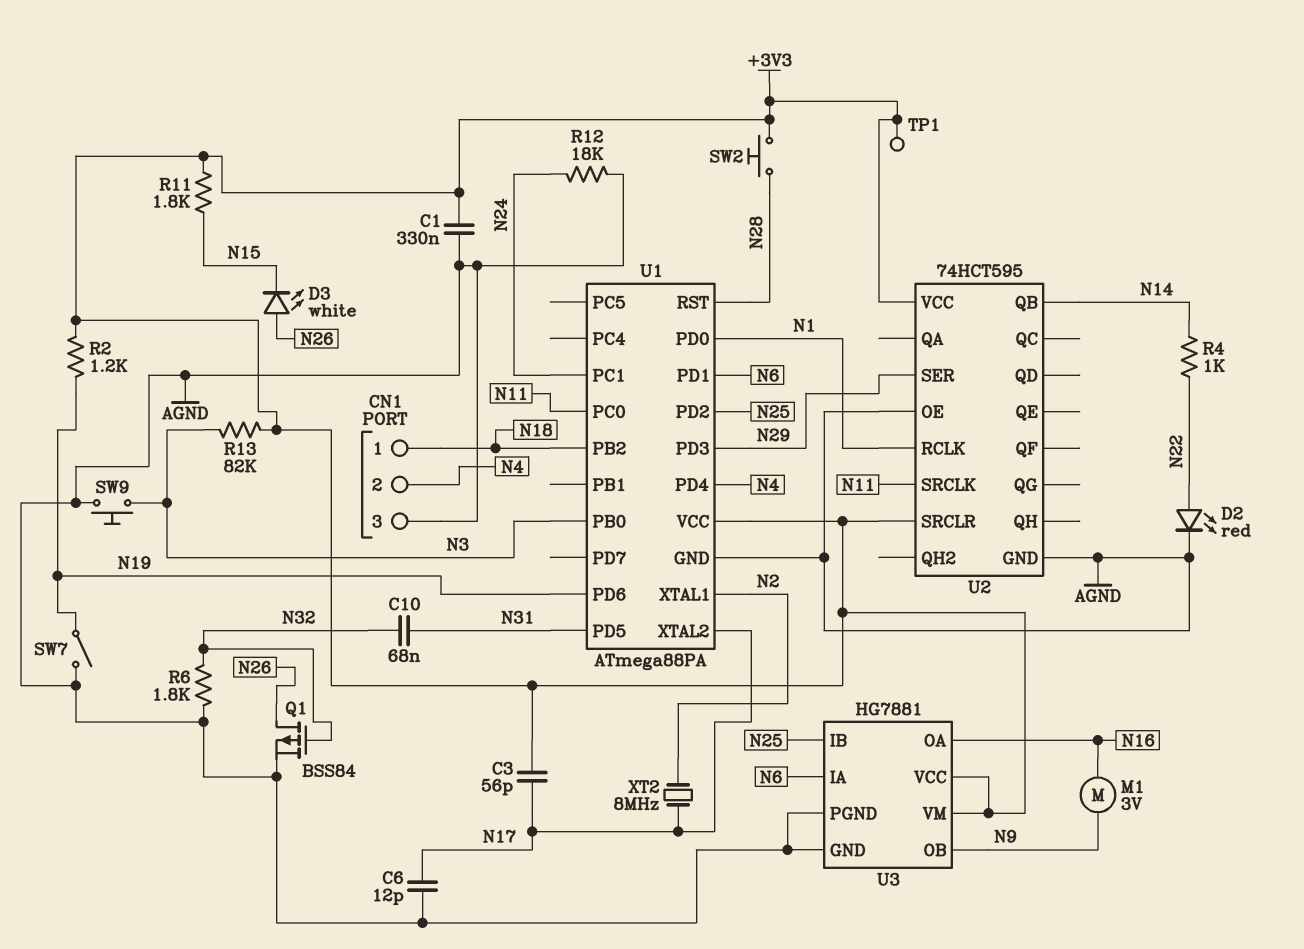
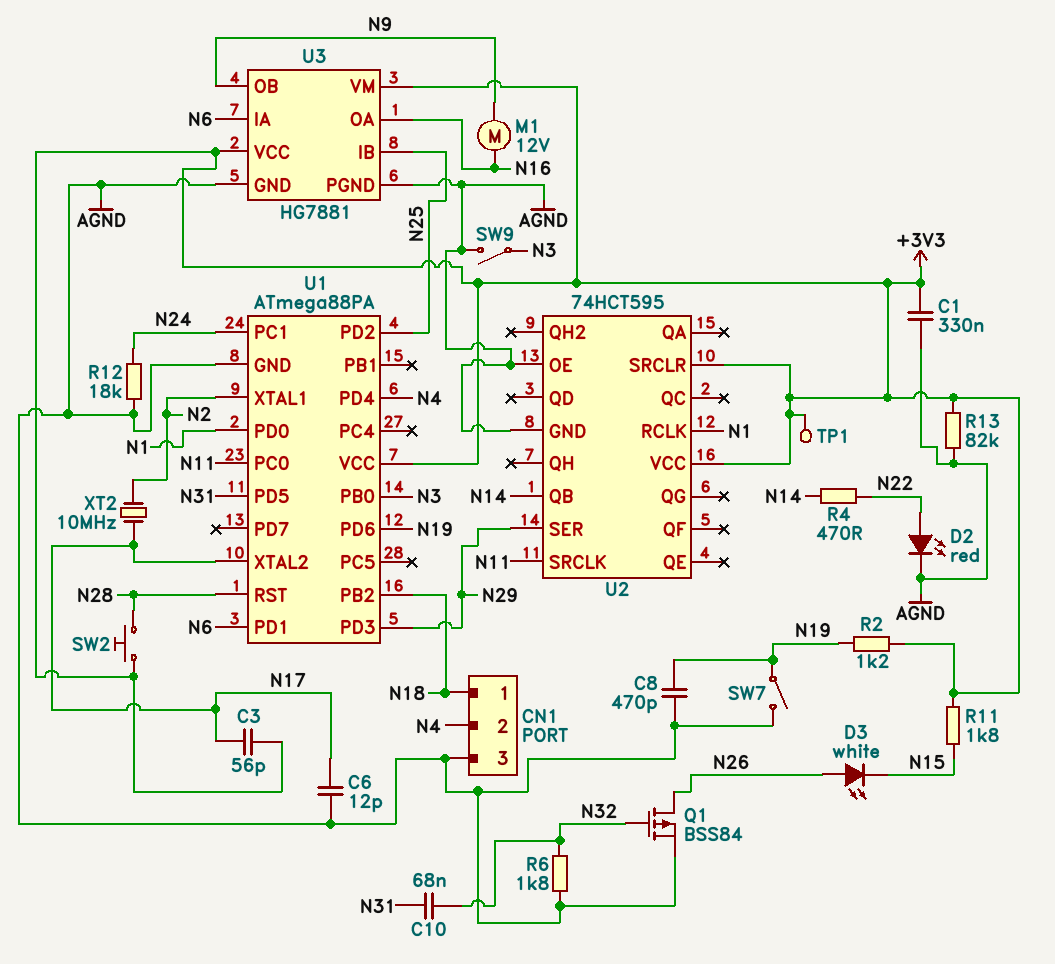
C8: none -> 470pF (AGND, N19)
M1: motor 3V (N9, N16) -> motor 12V (N9, N16)
R4: 1k (N14, N22) -> 470 (N14, N22)
R13: 82k (+3V3, N3) -> 82k (+3V3, AGND)
SW9: button (AGND, N3) -> switch (AGND, N3)
XT2: 8MHz (N2, N17) -> 10MHz (N2, N17)

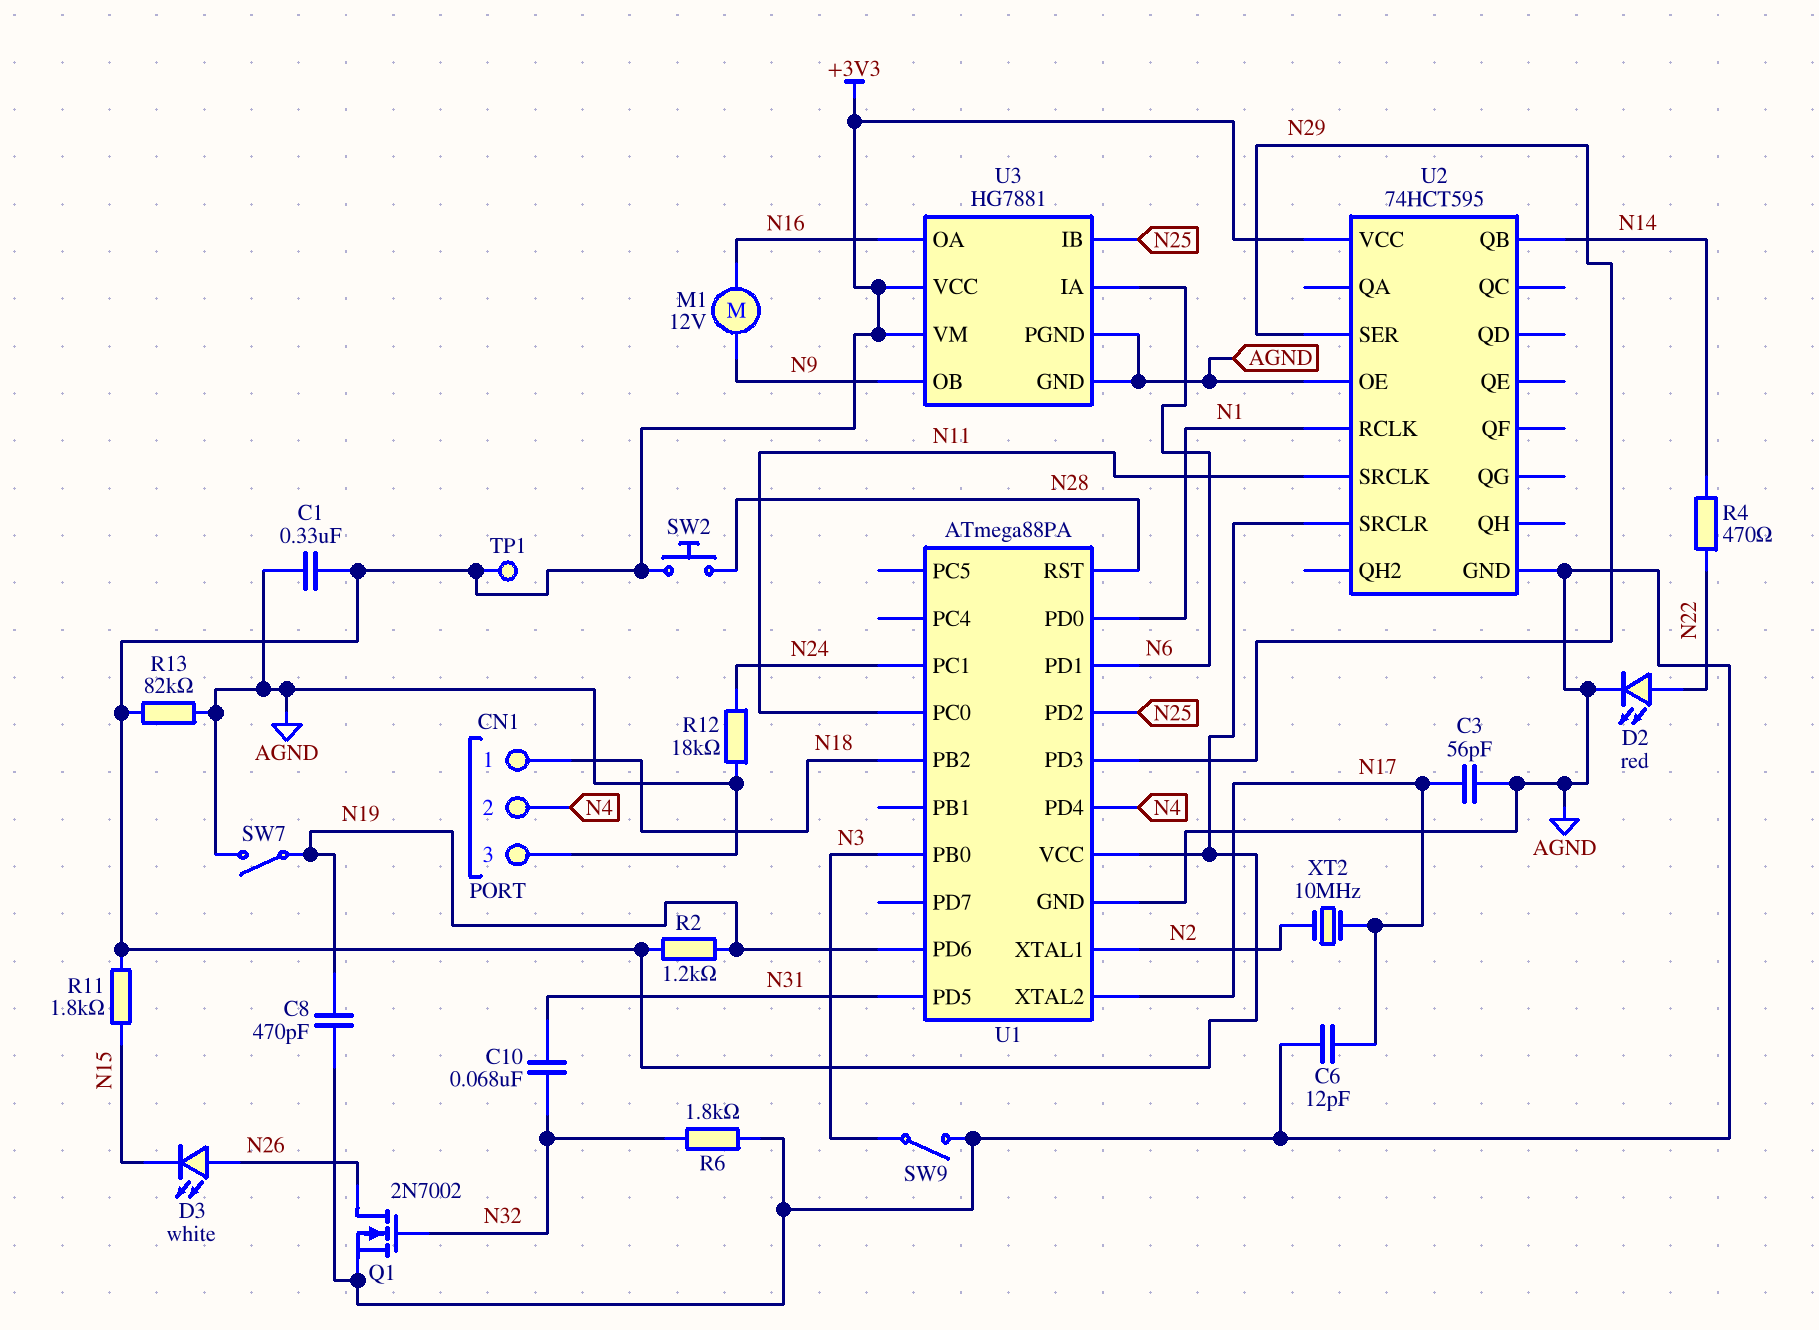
C3: 56pF (+3V3, N17) -> 56pF (AGND, N17)
Q1: PMOS BSS84 (G N32, D N26, S AGND) -> NMOS 2N7002 (G N32, D N26, S AGND)

